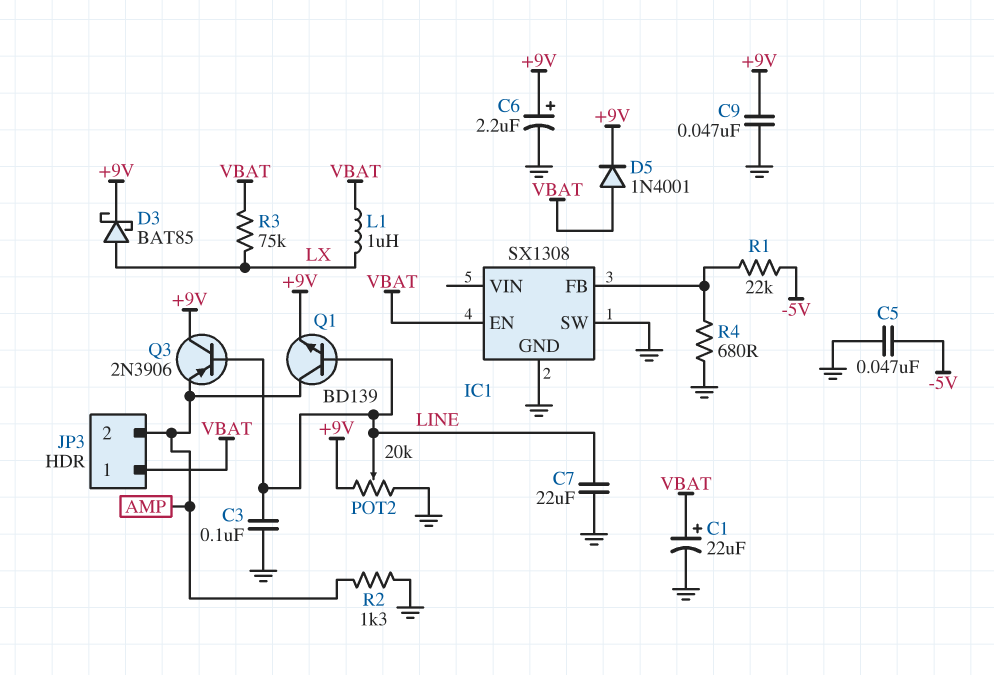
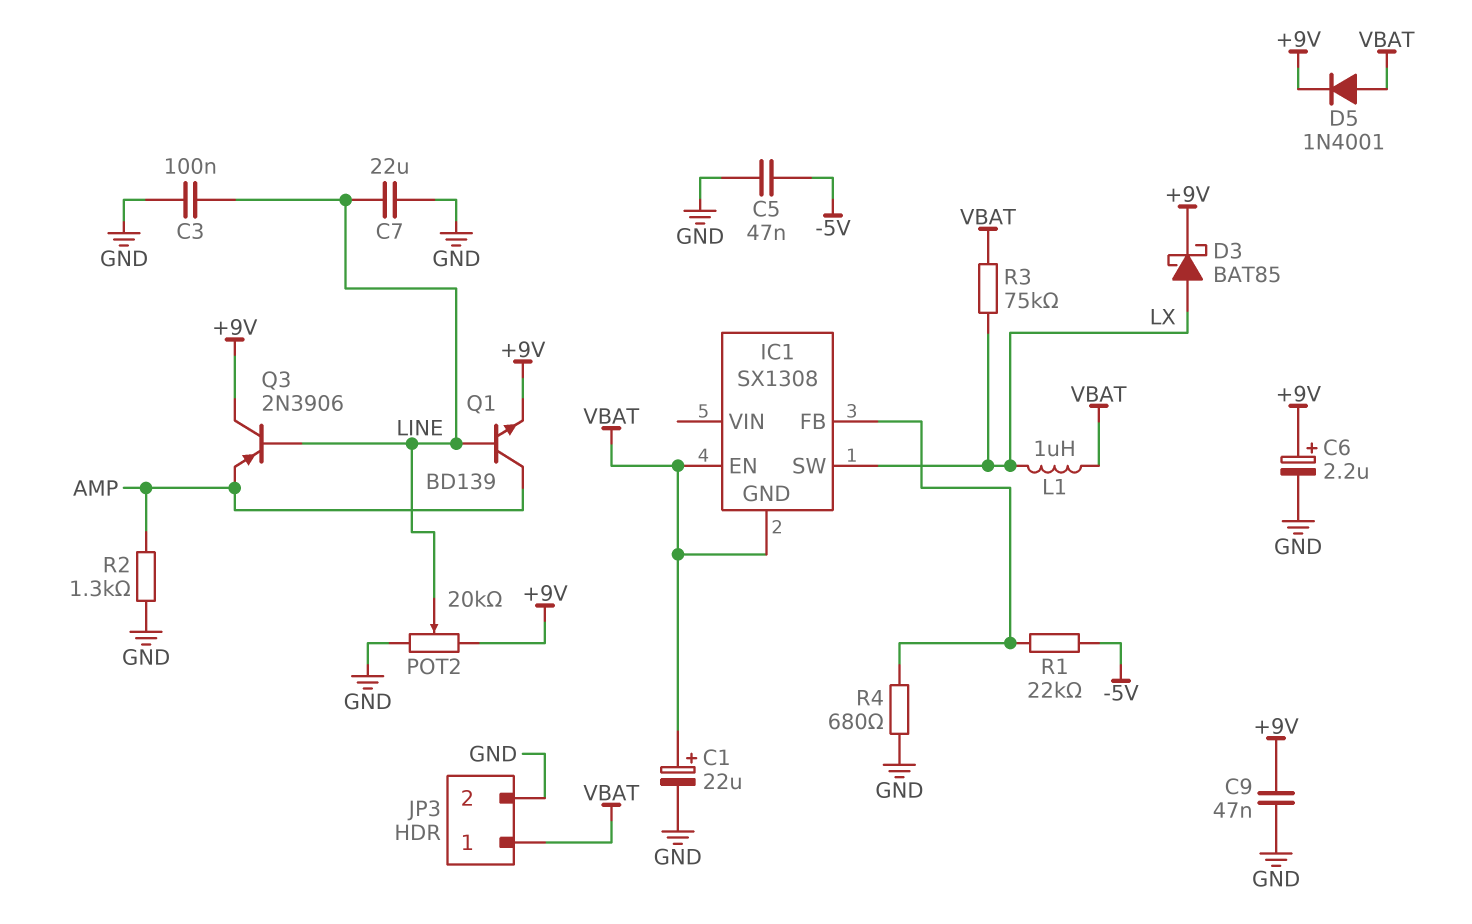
IC1 pin GND: GND -> VBAT
IC1 pin SW: GND -> LX
JP3 pin 2: AMP -> GND

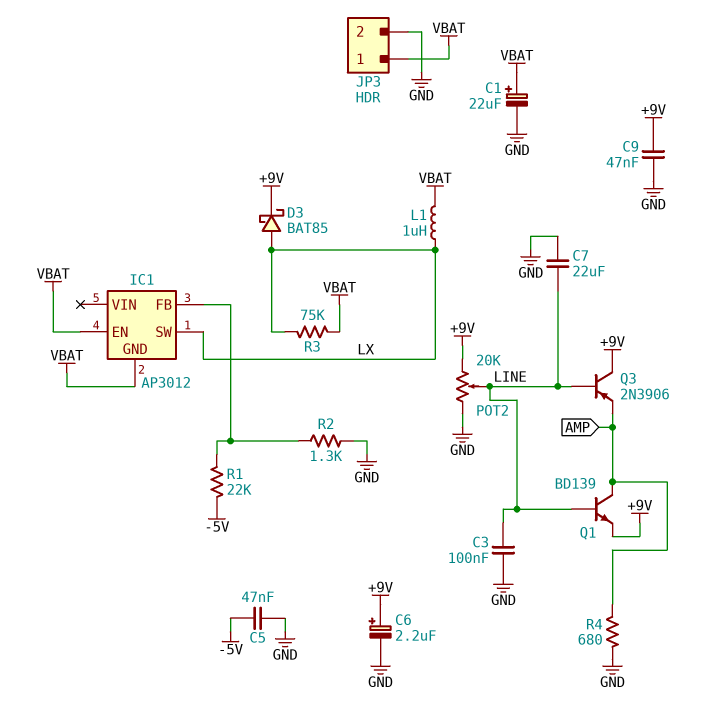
D5: diode 1N4001 (A VBAT, K +9V) -> none
IC1: SX1308 -> AP3012
R2: 1.3k (AMP, GND) -> 1.3k (GND, IC1/FB)
R4: 680 (GND, IC1/FB) -> 680 (AMP, GND)

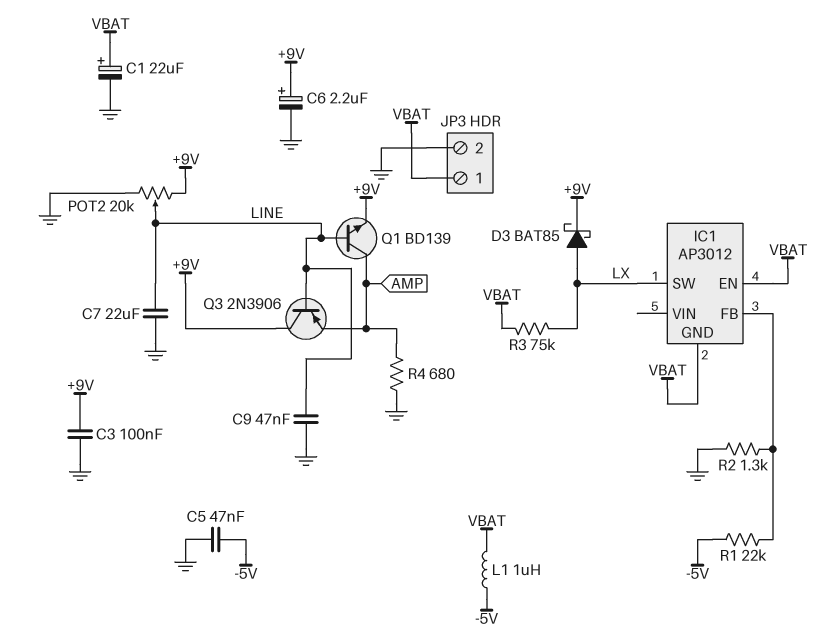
C3: 100nF (GND, LINE) -> 100nF (+9V, GND)
C9: 47nF (+9V, GND) -> 47nF (GND, LINE)
L1: 1uH (LX, VBAT) -> 1uH (-5V, VBAT)

